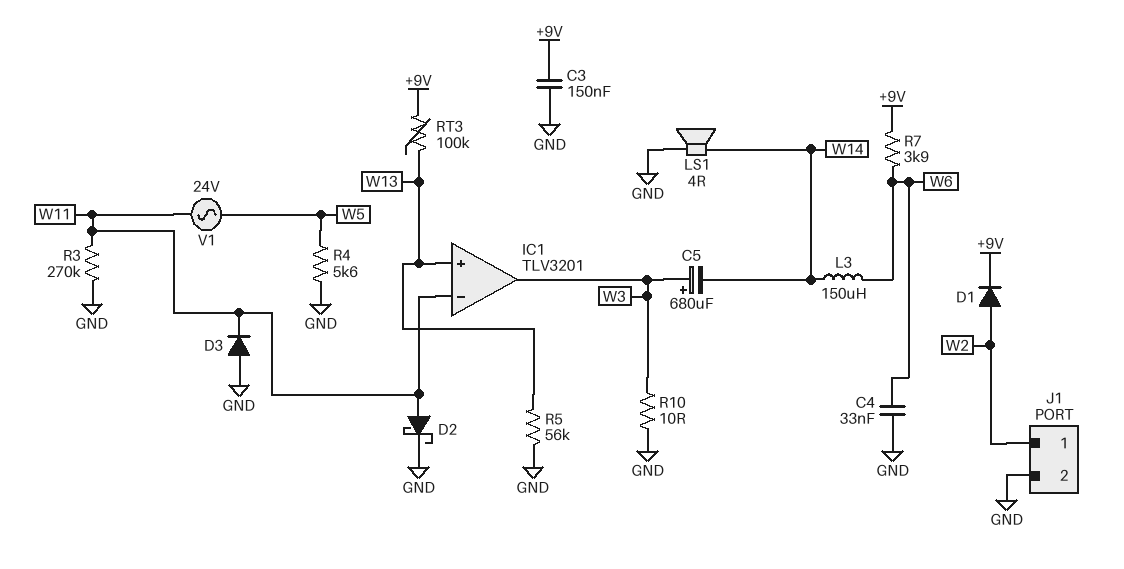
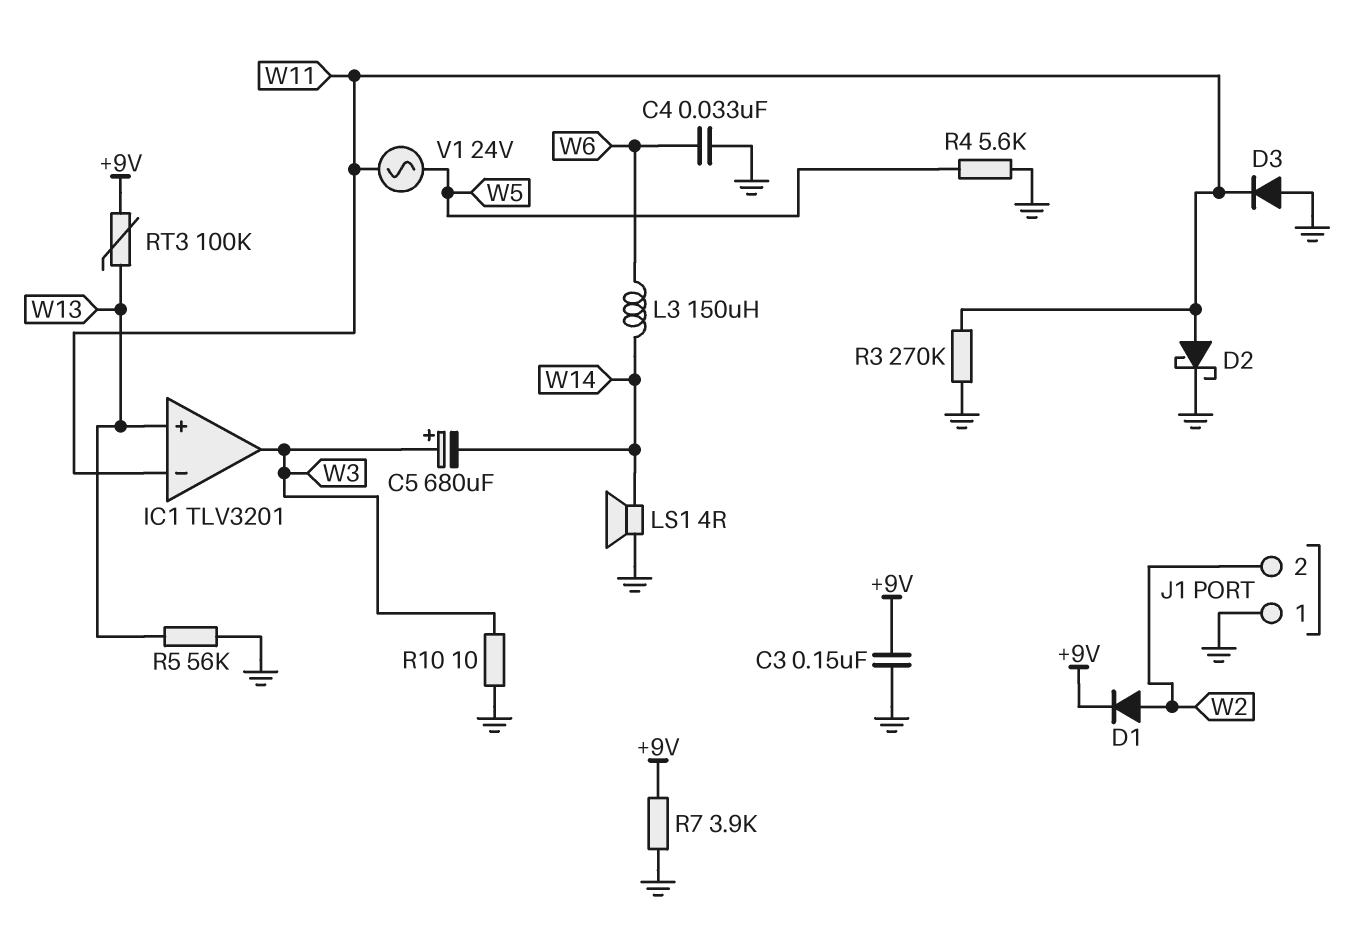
J1 pin 1: W2 -> GND
J1 pin 2: GND -> W2
R7: 3.9k (+9V, W6) -> 3.9k (+9V, GND)

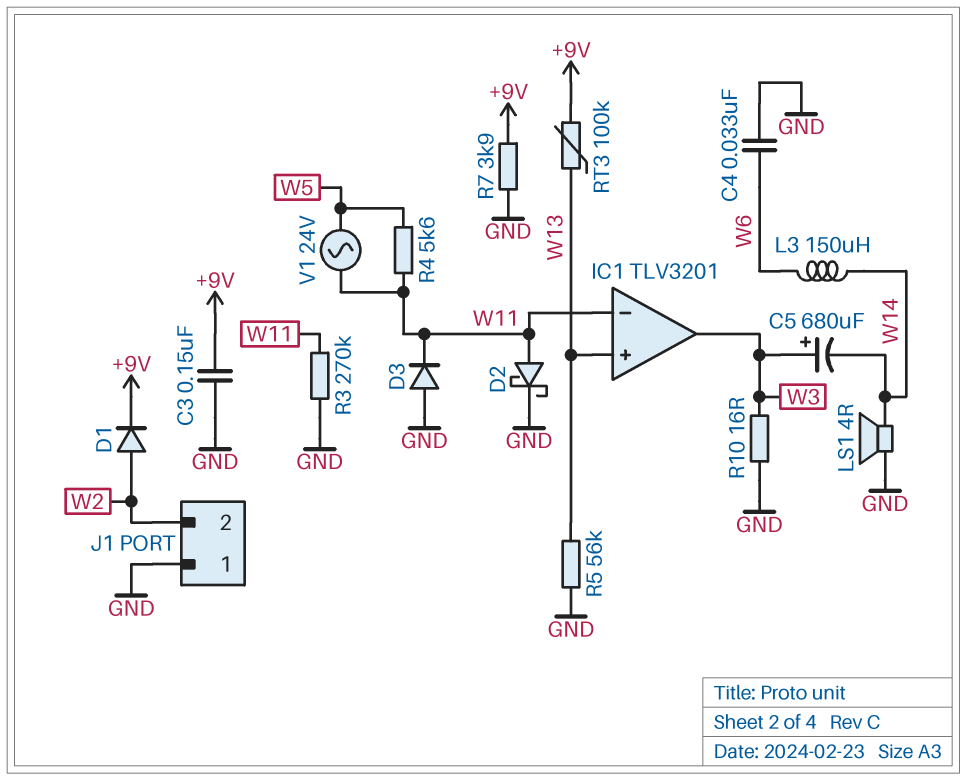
R4: 5.6k (GND, W5) -> 5.6k (W5, W11)
R10: 10 (GND, W3) -> 16 (GND, W3)

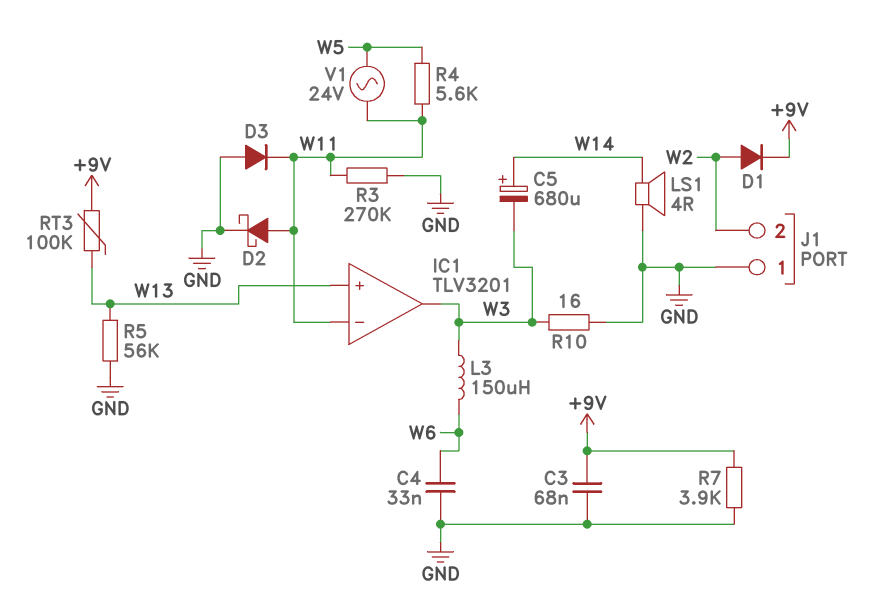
C3: 150nF (+9V, GND) -> 68nF (+9V, GND)
C5: 680uF (plus W3, minus W14) -> 680uF (plus W14, minus W3)
L3: 150uH (W6, W14) -> 150uH (W3, W6)

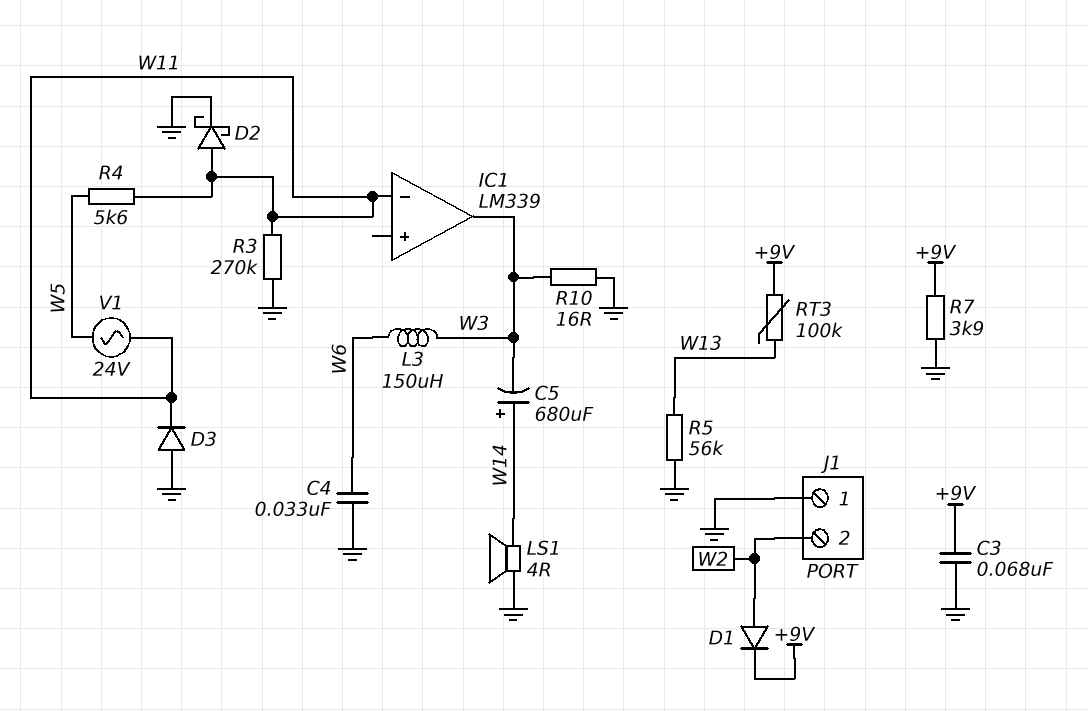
IC1: TLV3201 -> LM339
IC1 pin in+: W13 -> none

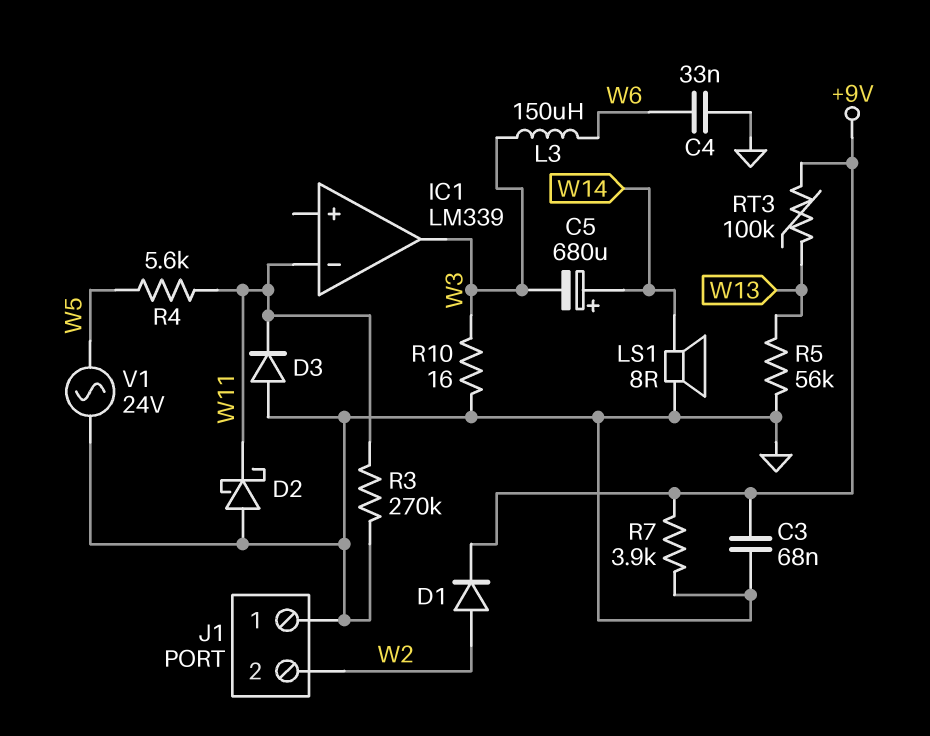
D2: schottky (A W11, K GND) -> schottky (A GND, K W11)
LS1: speaker 4R (GND, W14) -> speaker 8R (GND, W14)
V1: AC 24V (W5, W11) -> AC 24V (GND, W5)

